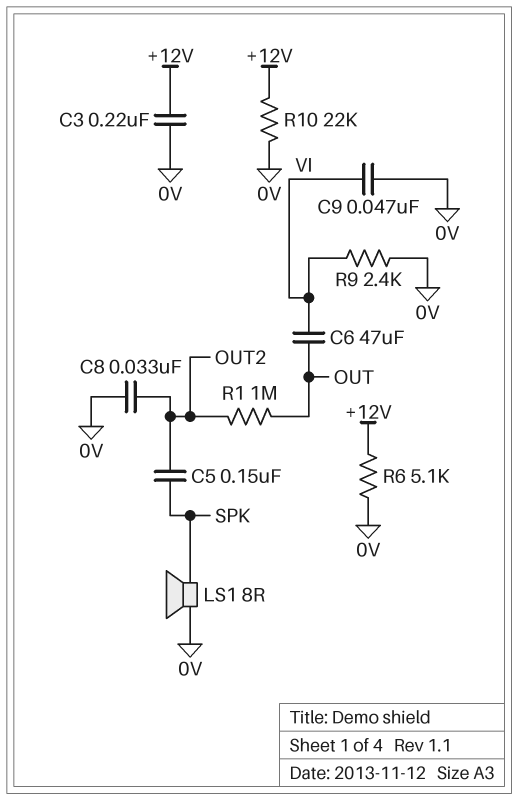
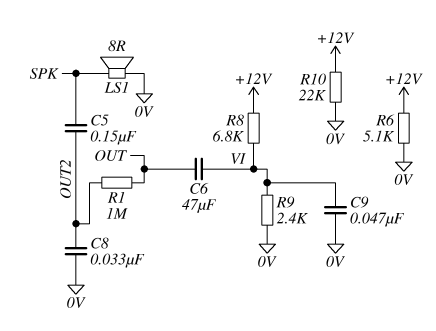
C3: 220nF (+12V, 0V) -> none
R8: none -> 6.8k (+12V, VI)

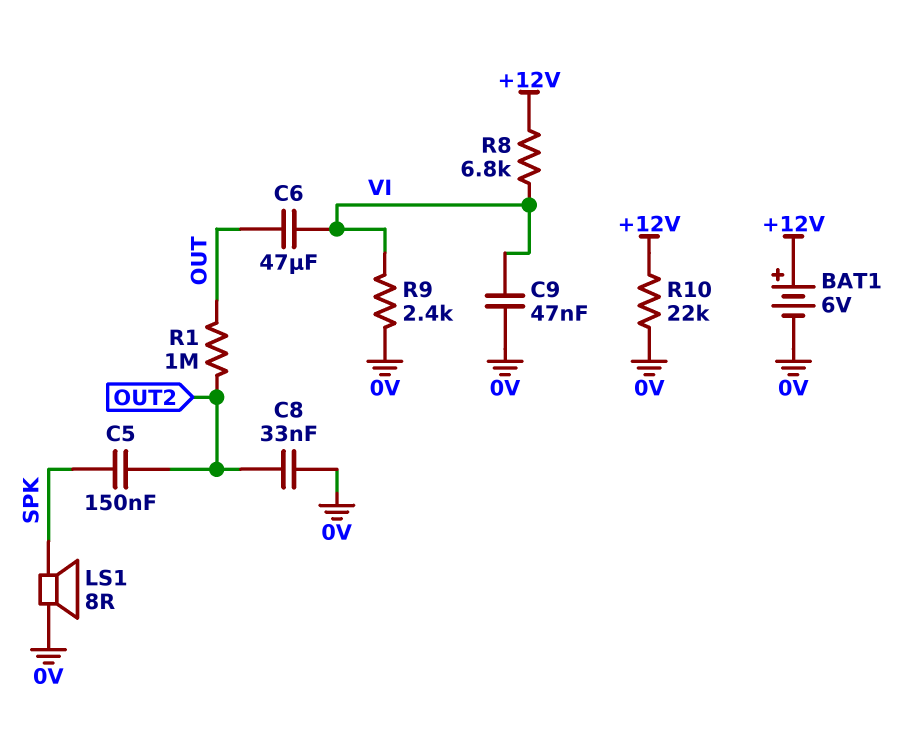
BAT1: none -> 6V (plus +12V, minus 0V)
R6: 5.1k (+12V, 0V) -> none

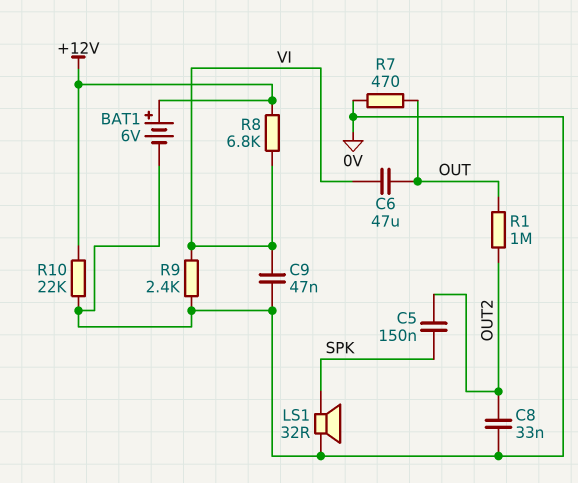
LS1: speaker 8R (0V, SPK) -> speaker 32R (0V, SPK)
R7: none -> 470 (0V, OUT)

